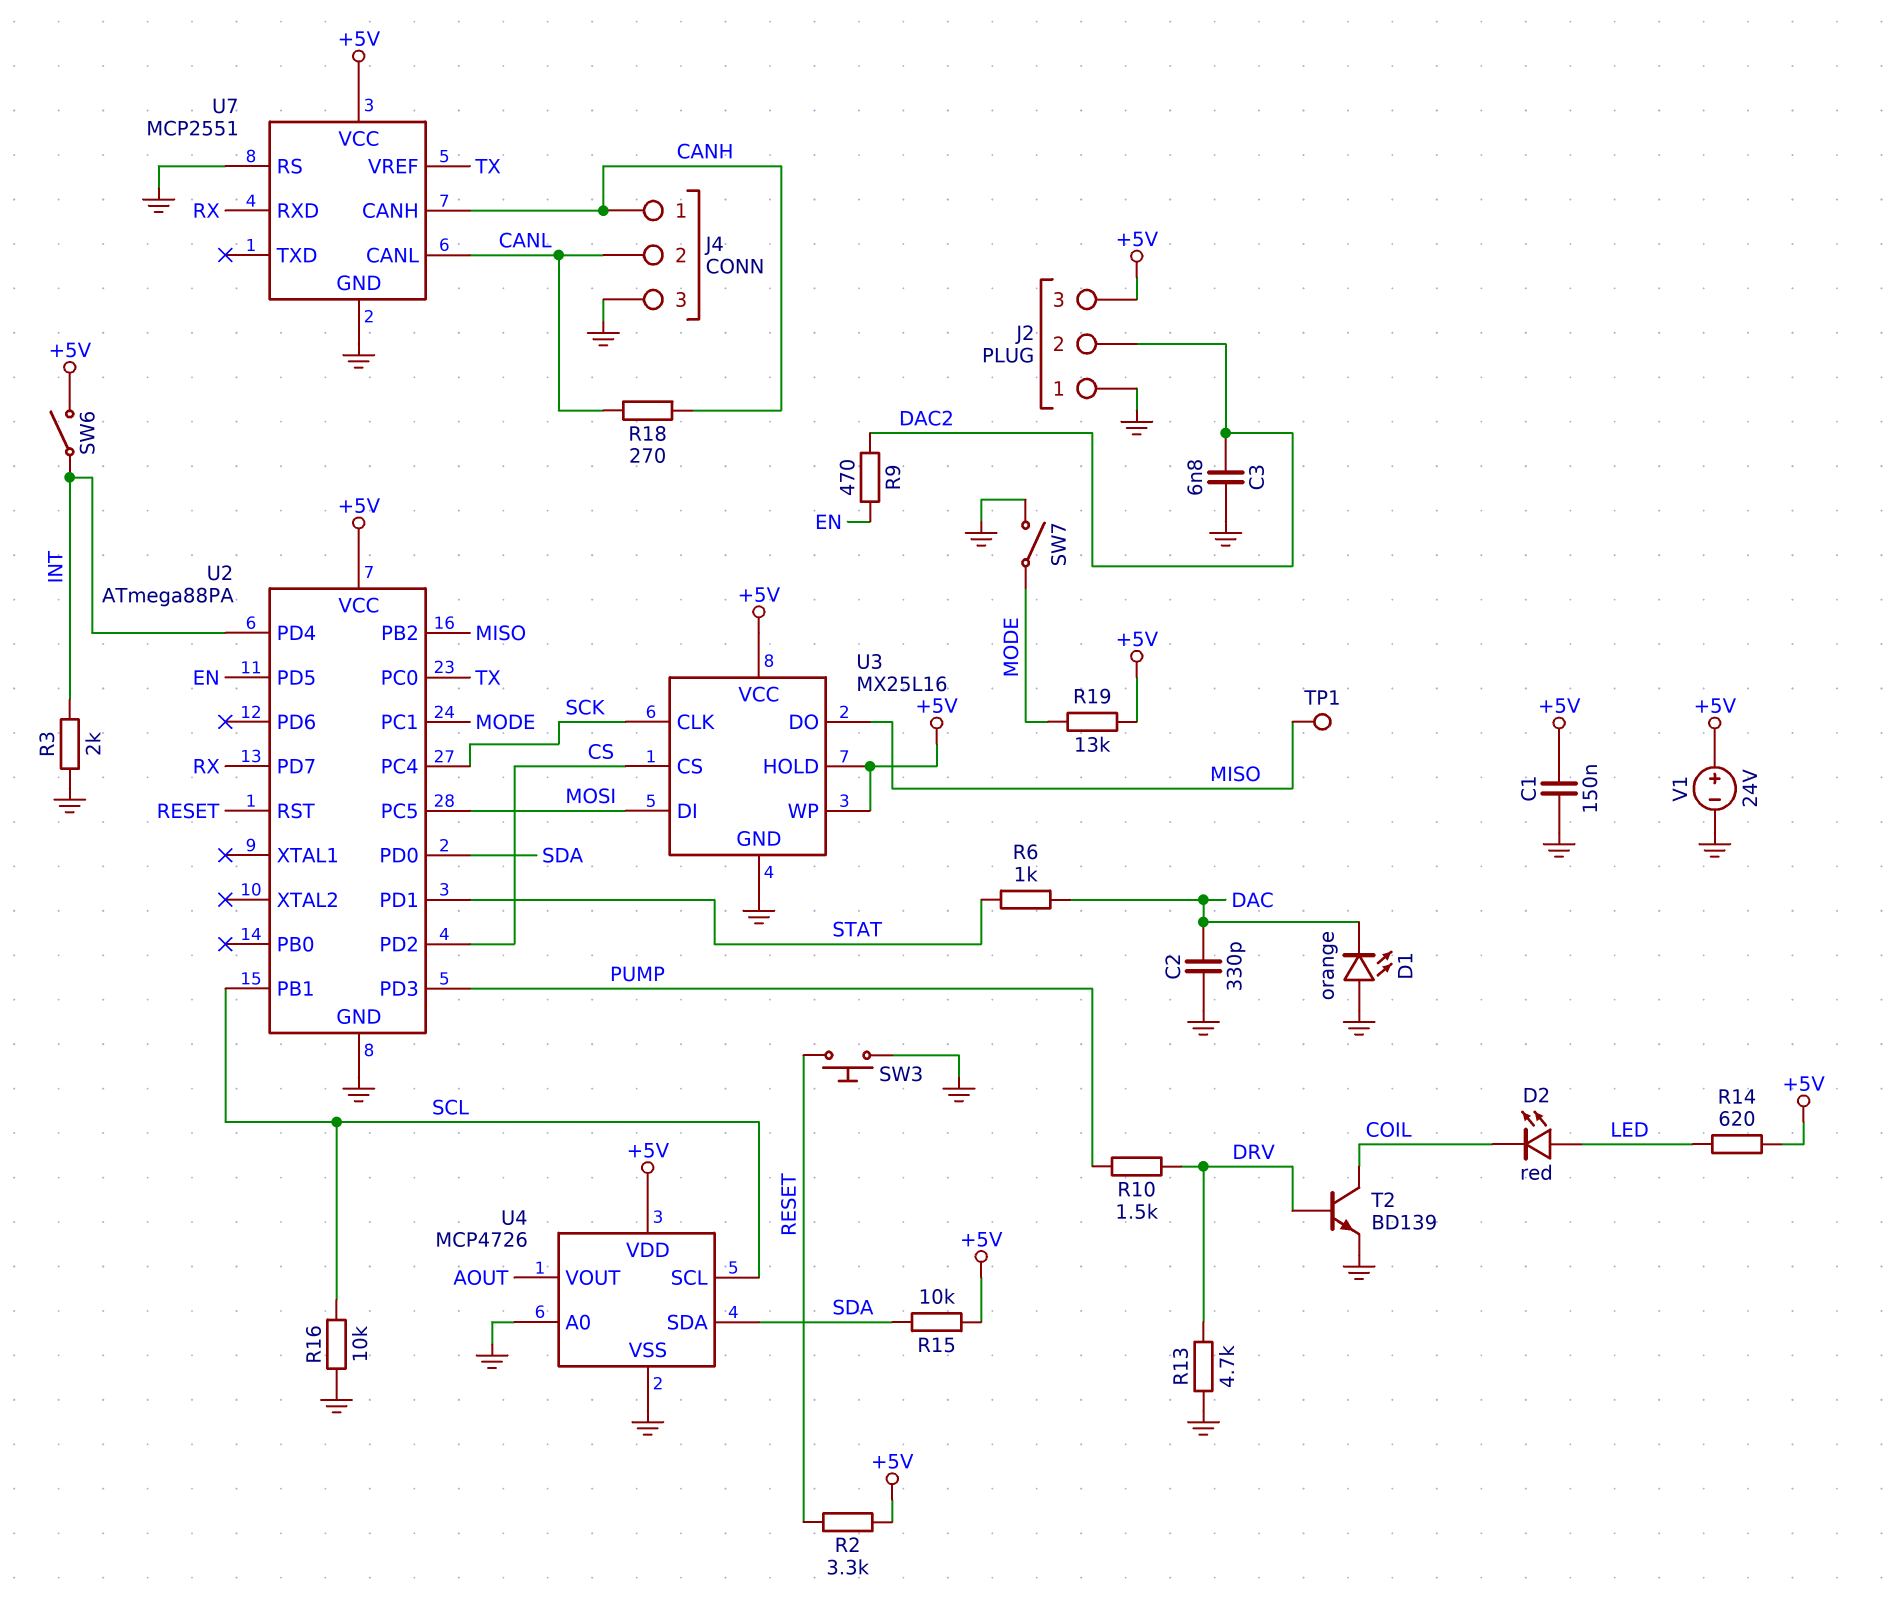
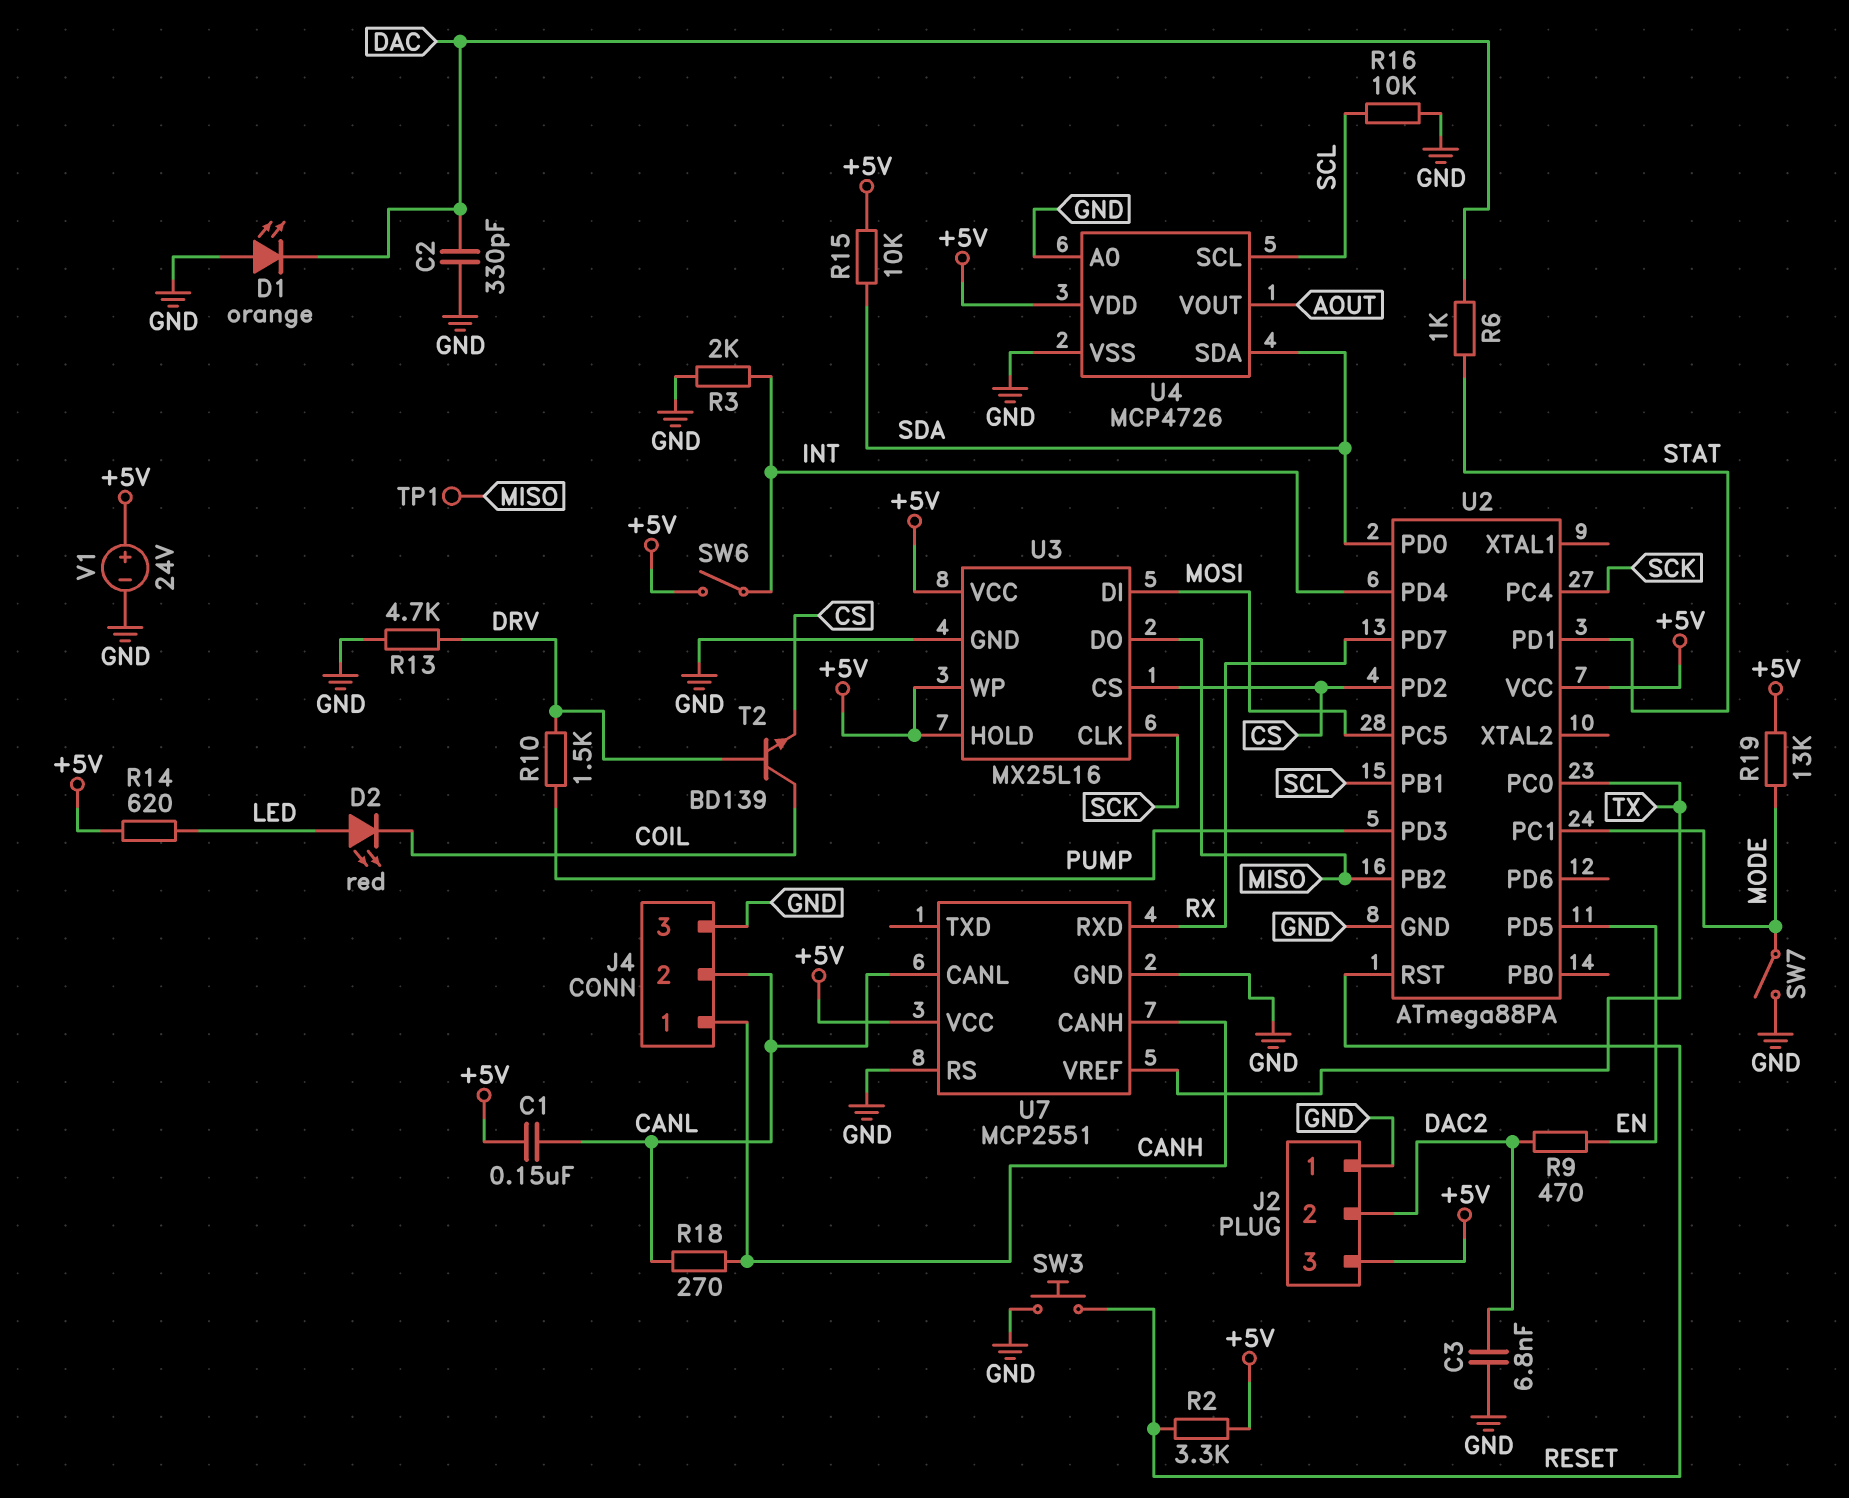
C1: 150nF (+5V, GND) -> 150nF (+5V, CANL)
T2: NPN BD139 (B DRV, C COIL, E GND) -> NPN BD139 (B DRV, C COIL, E CS)

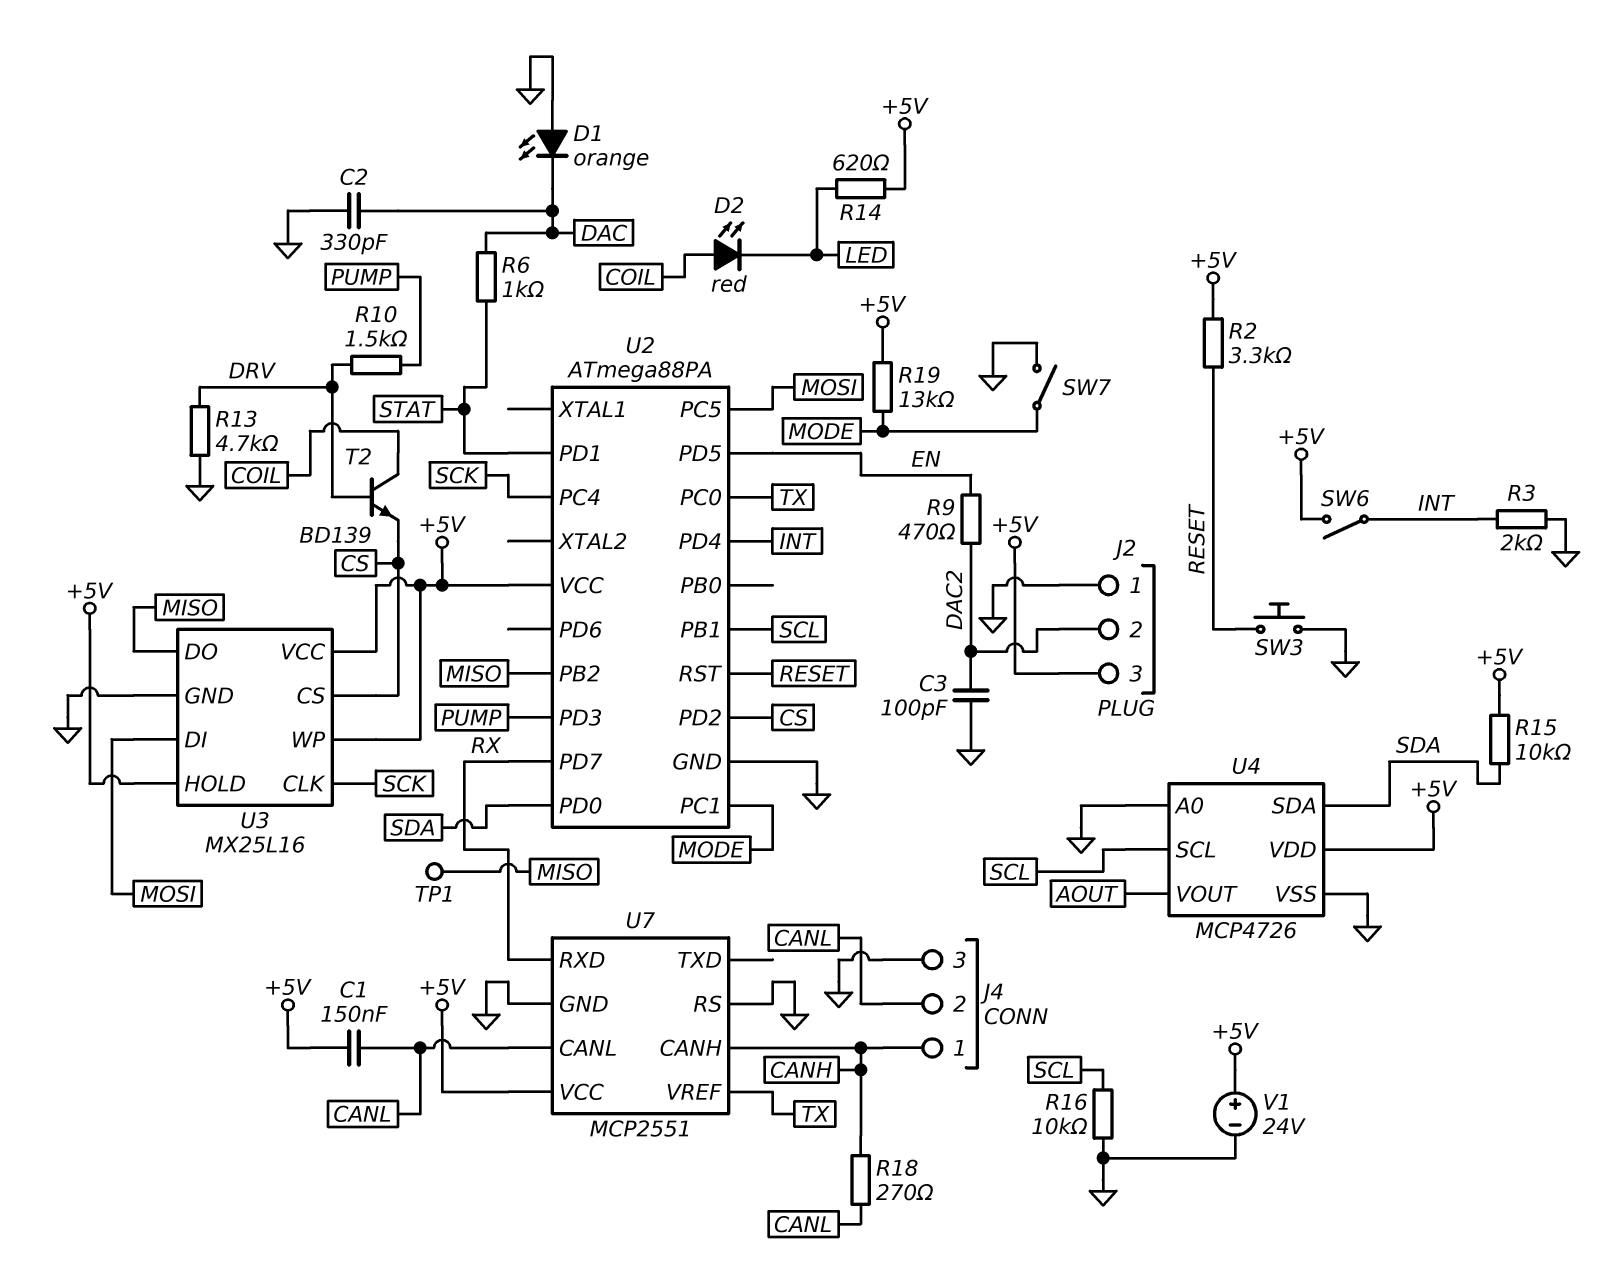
C3: 6.8nF (DAC2, GND) -> 100pF (DAC2, GND)
D2: LED red (A LED, K COIL) -> LED red (A COIL, K LED)

